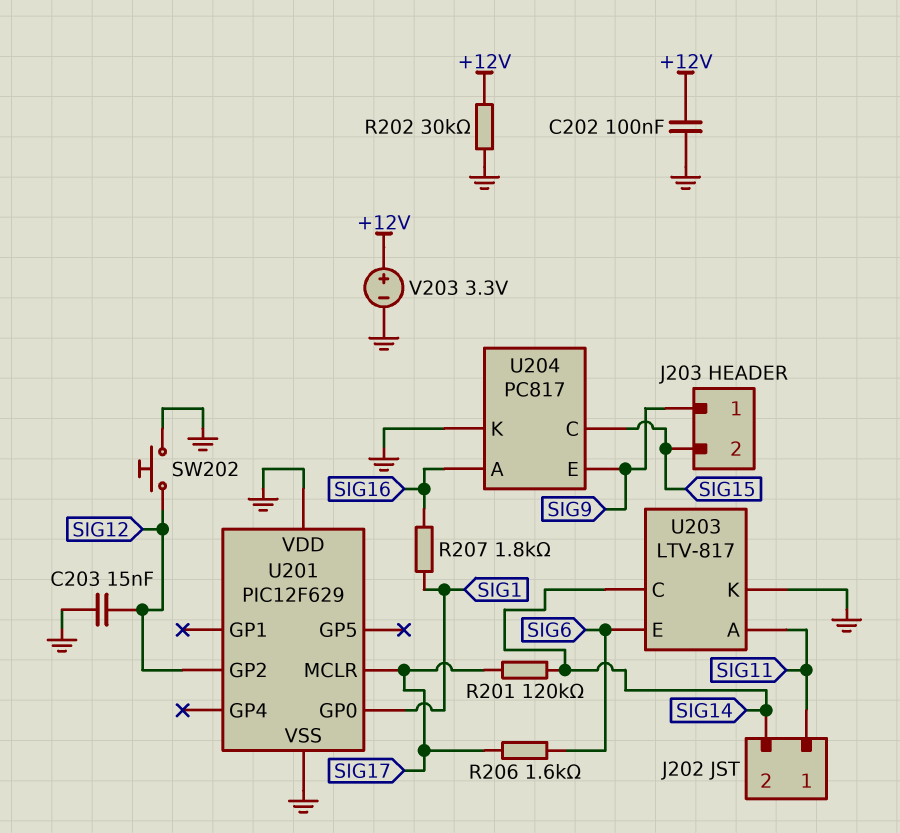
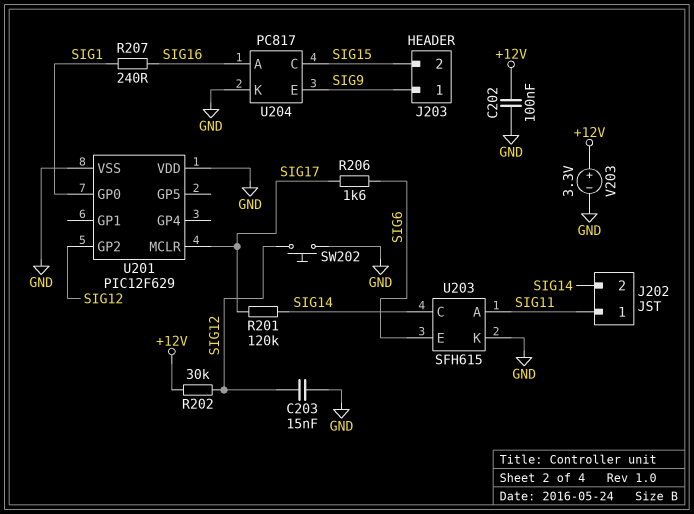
R202: 30k (+12V, GND) -> 30k (+12V, SIG12)
R207: 1.8k (SIG1, SIG16) -> 240 (SIG1, SIG16)
U203: LTV-817 -> SFH615

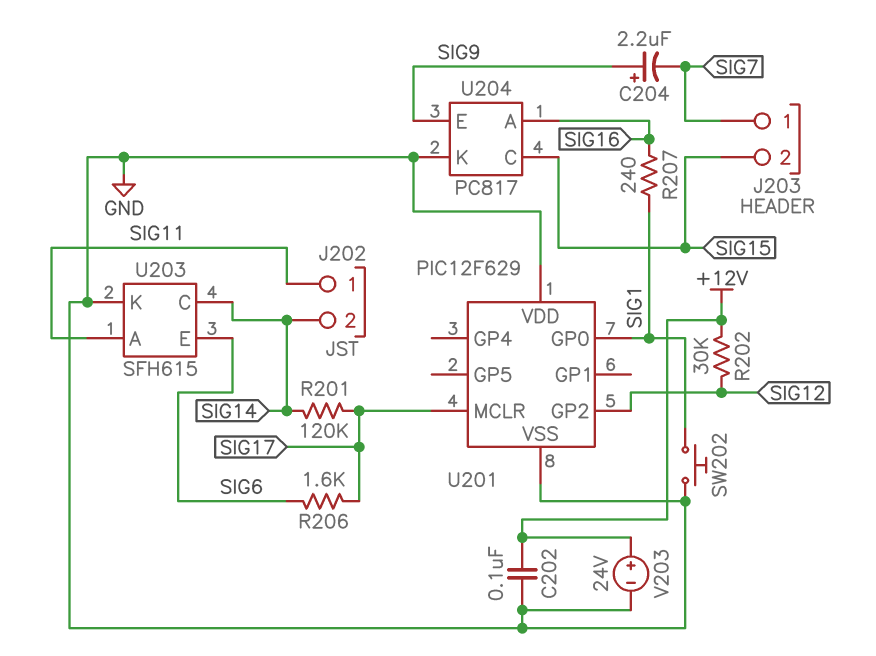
C203: 15nF (GND, SIG12) -> none
C204: none -> 2.2uF (plus SIG9, minus SIG7)
J203 pin 1: SIG9 -> SIG7
SW202: button (GND, SIG12) -> button (GND, SIG1)
V203: 3.3V (plus +12V, minus GND) -> 24V (plus +12V, minus GND)

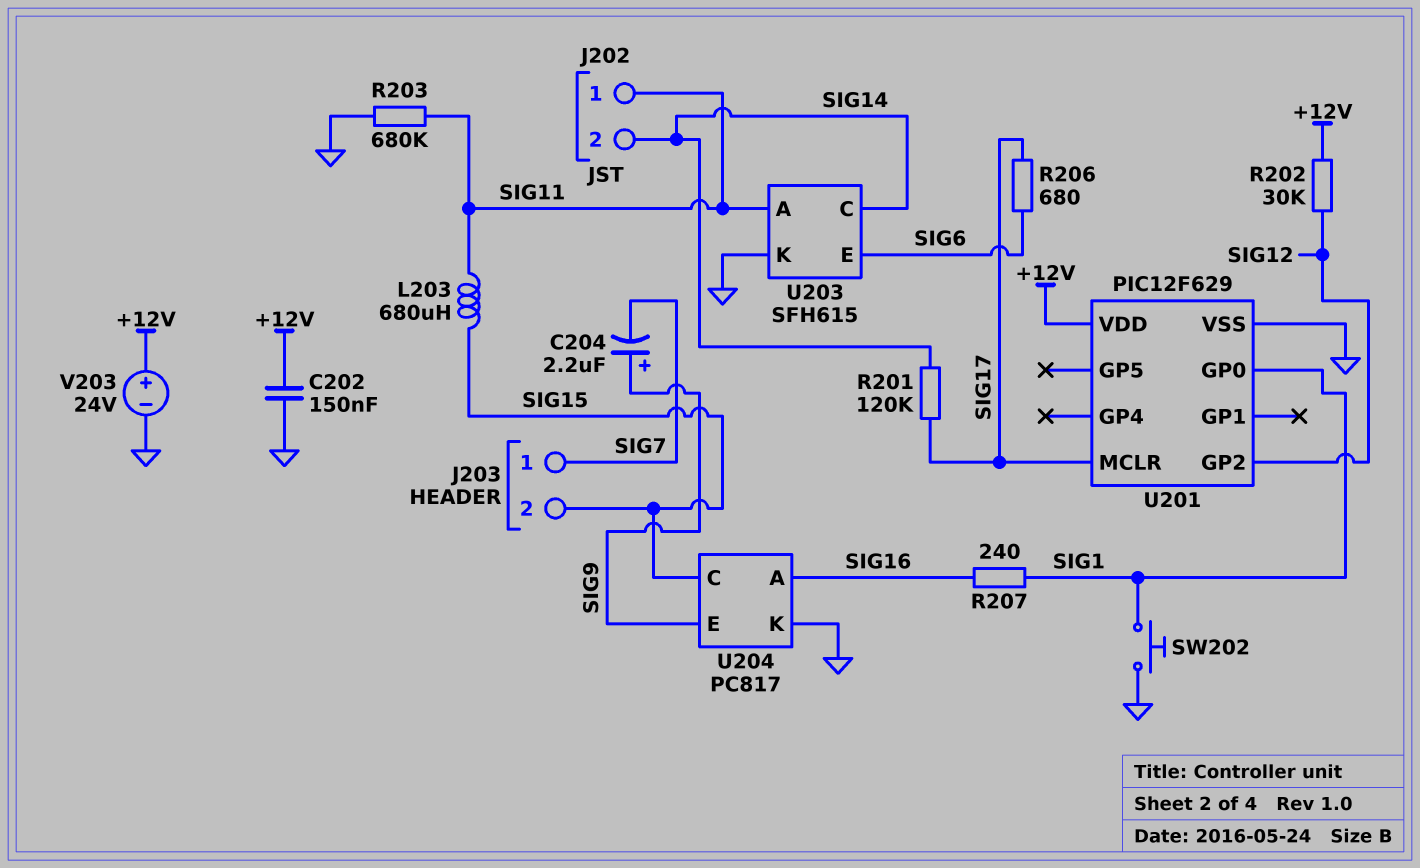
C202: 100nF (+12V, GND) -> 150nF (+12V, GND)
L203: none -> 680uH (SIG11, SIG15)
R203: none -> 680k (GND, SIG11)
R206: 1.6k (SIG6, SIG17) -> 680 (SIG6, SIG17)
U201 pin VDD: GND -> +12V

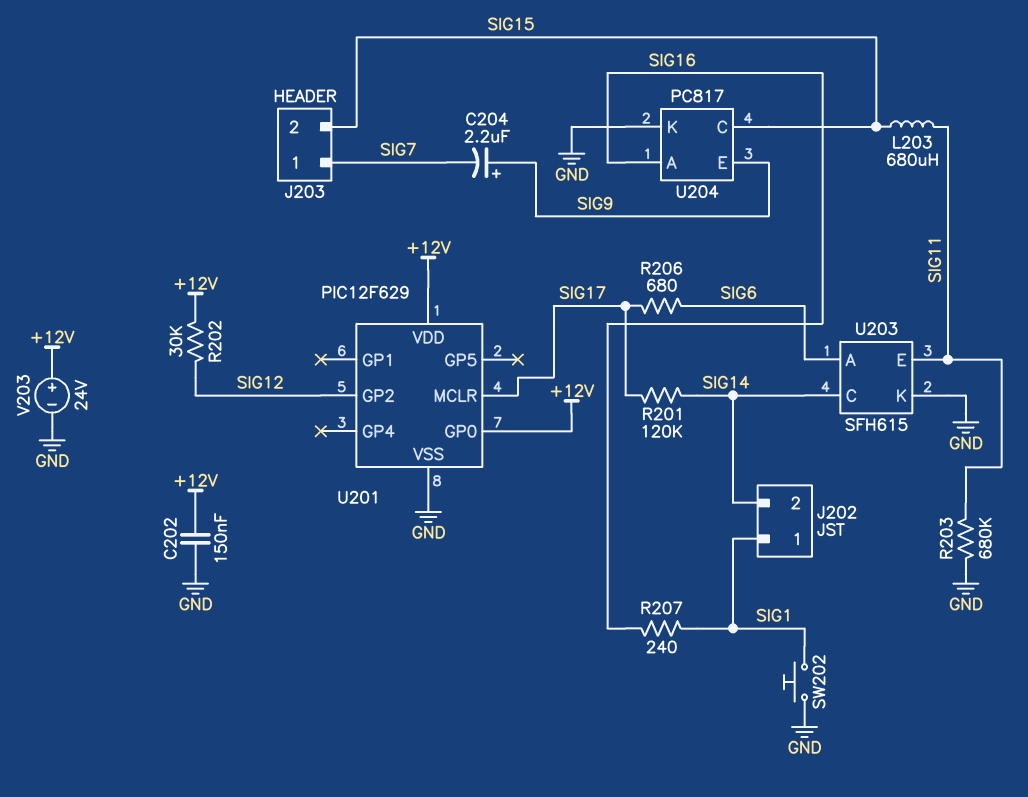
J202 pin 1: SIG11 -> SIG1
U201 pin GP0: SIG1 -> +12V
U203 pin A: SIG11 -> SIG6
U203 pin E: SIG6 -> SIG11

